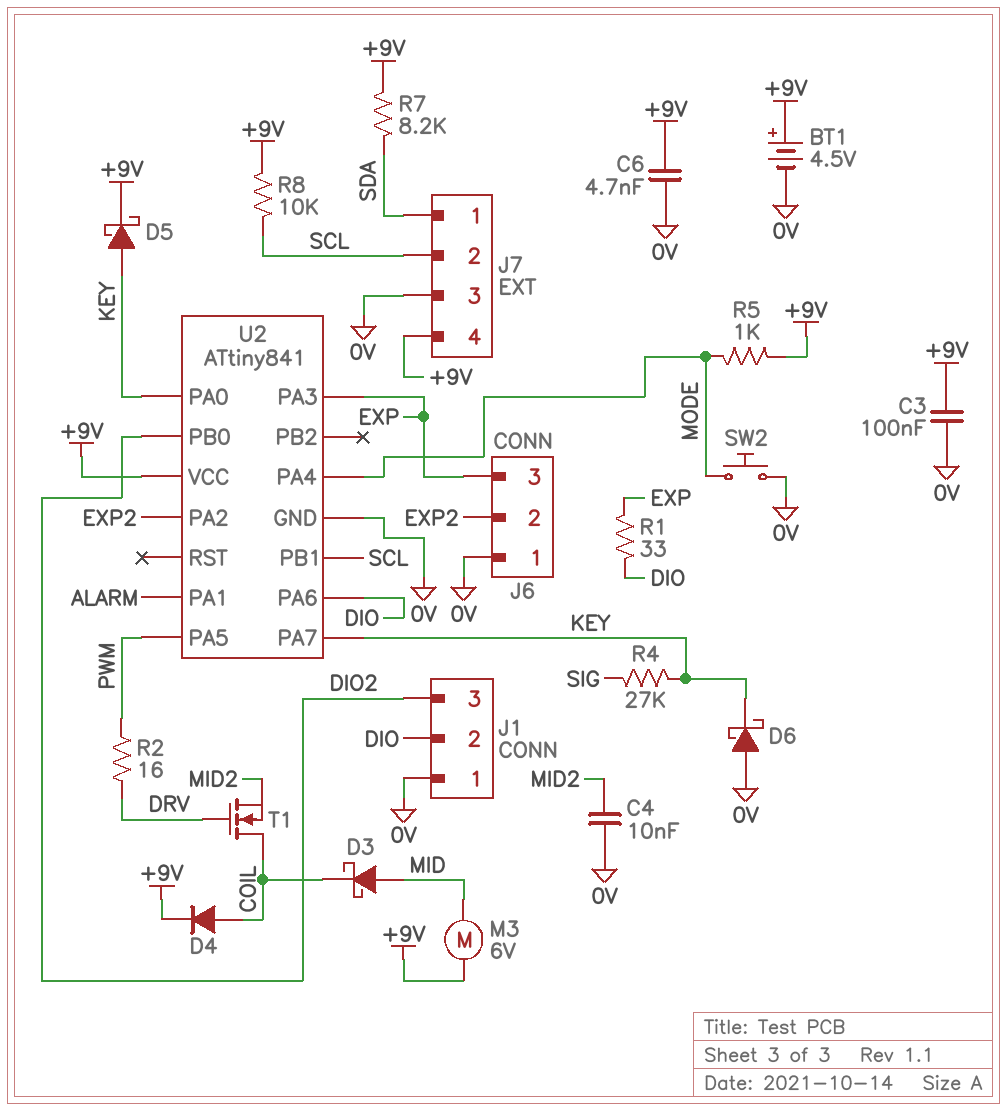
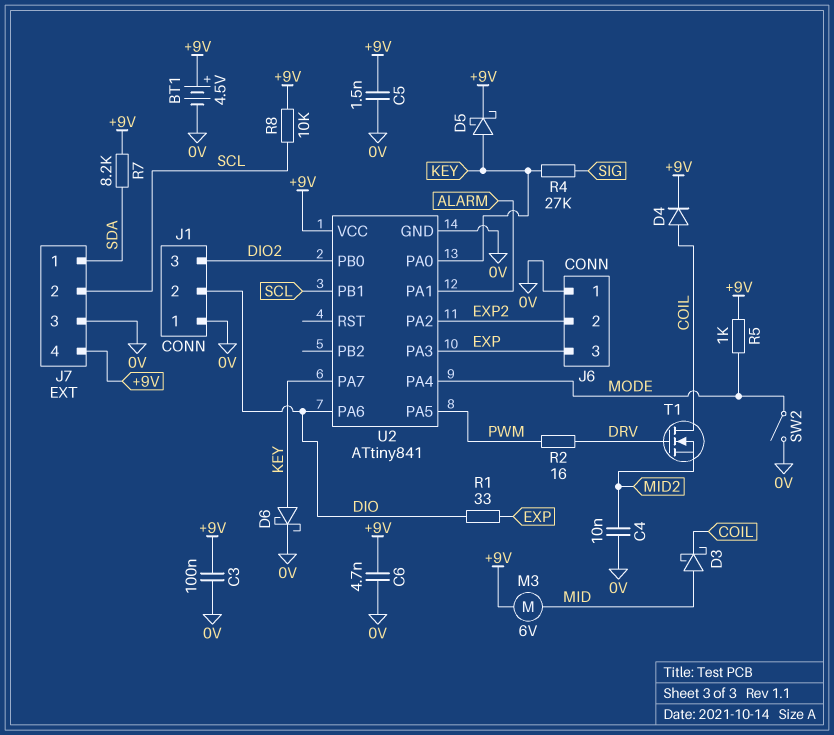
C5: none -> 1.5nF (+9V, 0V)
D6: schottky (A 0V, K KEY) -> schottky (A KEY, K 0V)
SW2: button (0V, MODE) -> switch (0V, MODE)

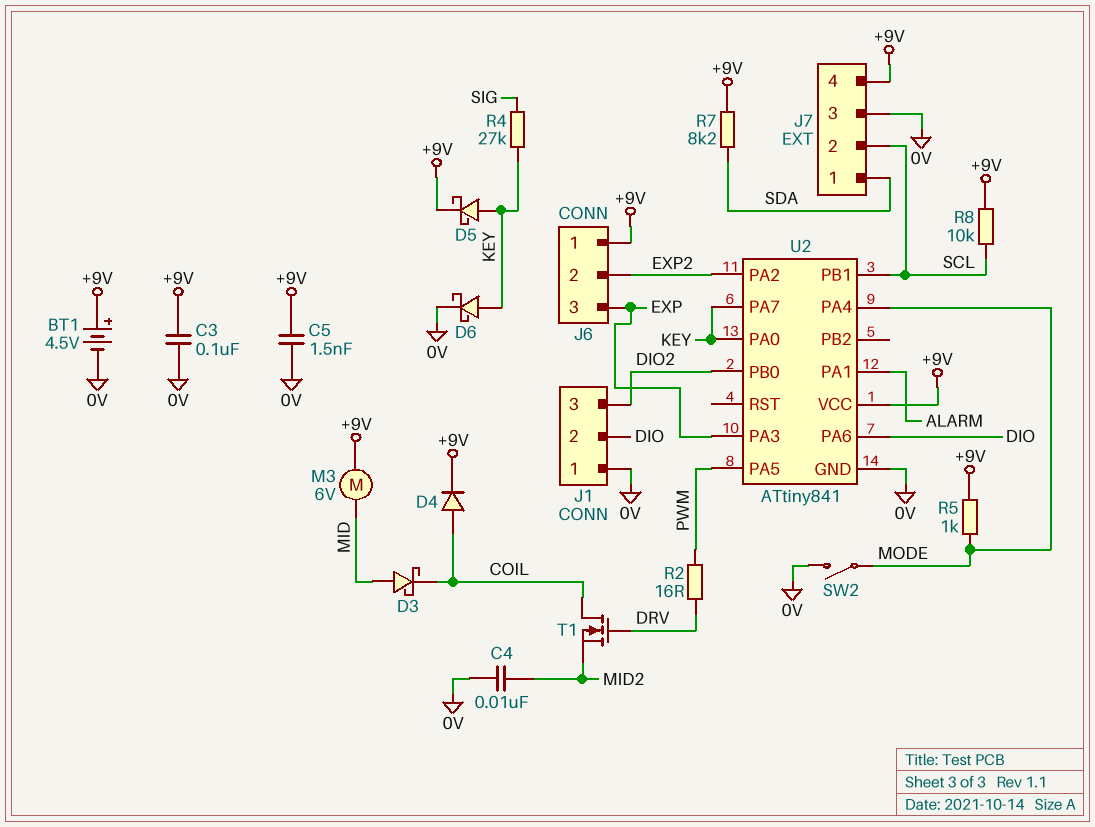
C6: 4.7nF (+9V, 0V) -> none
J6 pin 1: 0V -> +9V
R1: 33 (DIO, EXP) -> none

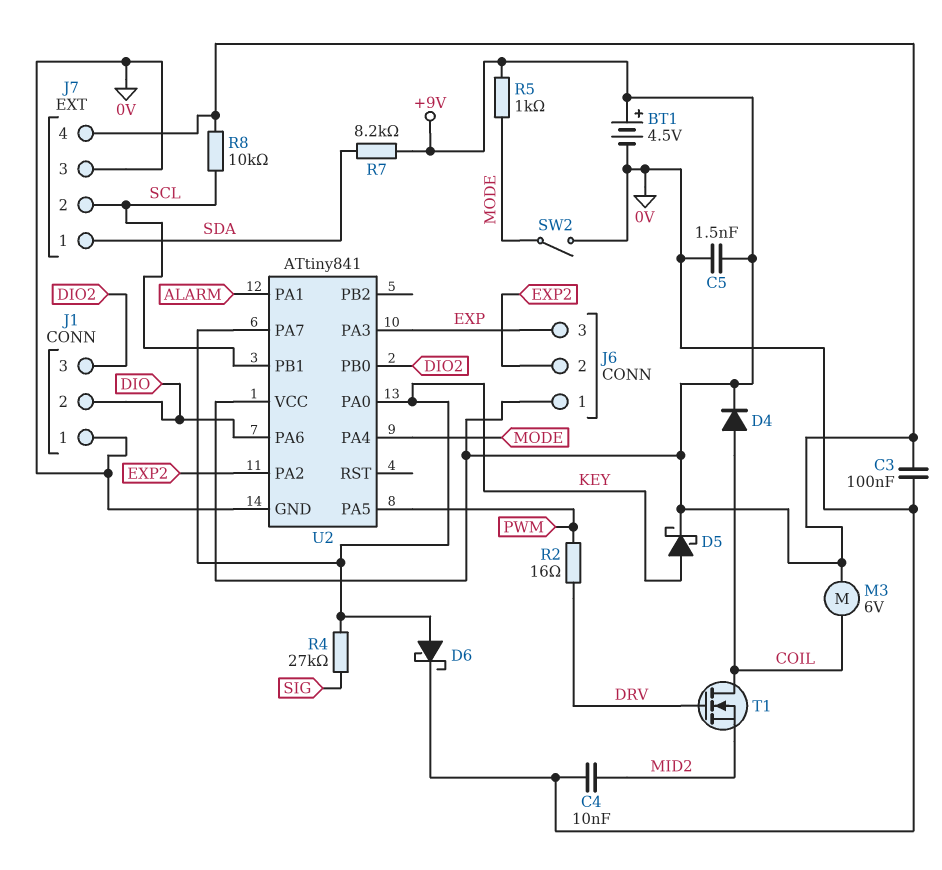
D3: schottky (A MID, K COIL) -> none
M3: motor 6V (+9V, MID) -> motor 6V (+9V, COIL)

